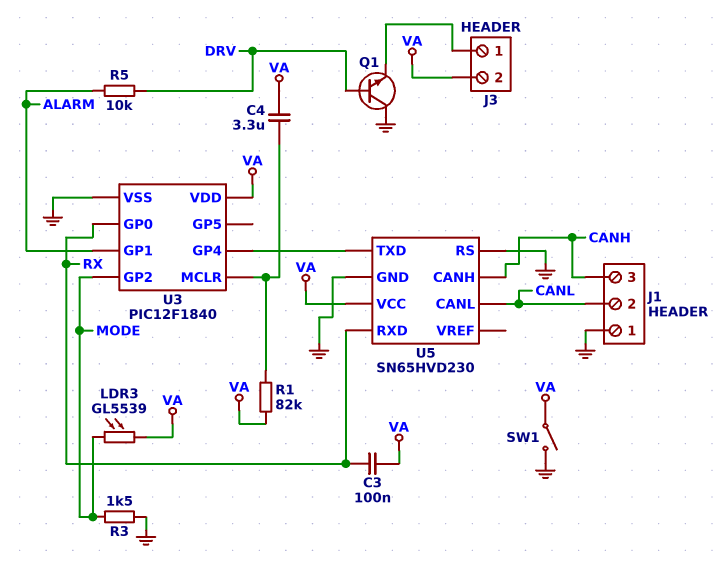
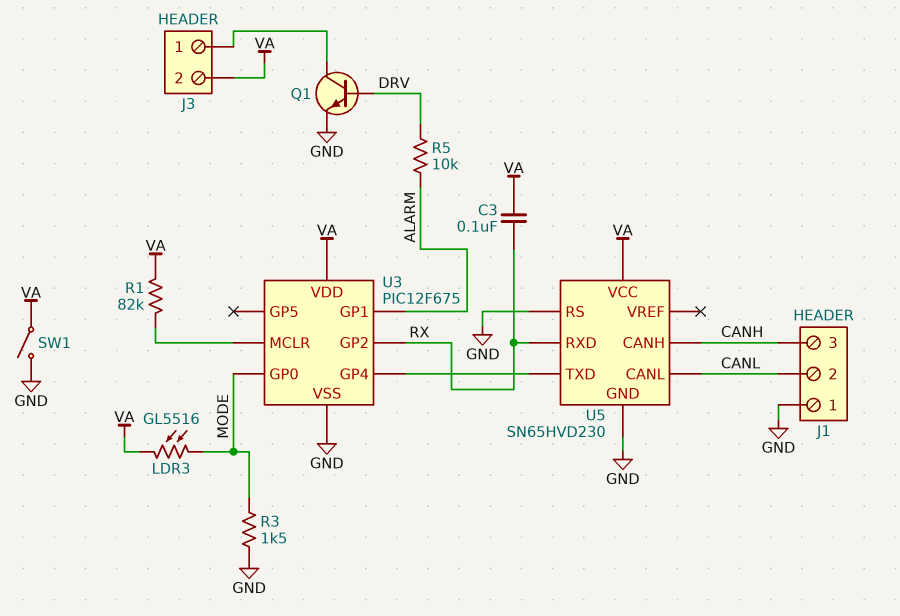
C4: 3.3uF (U3/MCLR, VA) -> none
LDR3: GL5539 (MODE, VA) -> GL5516 (MODE, VA)
Q1: NPN (B DRV, C GND, E J3/1) -> NPN (B DRV, C J3/1, E GND)
U3: PIC12F1840 -> PIC12F675
U3 pin GP0: RX -> MODE
U3 pin GP2: MODE -> RX

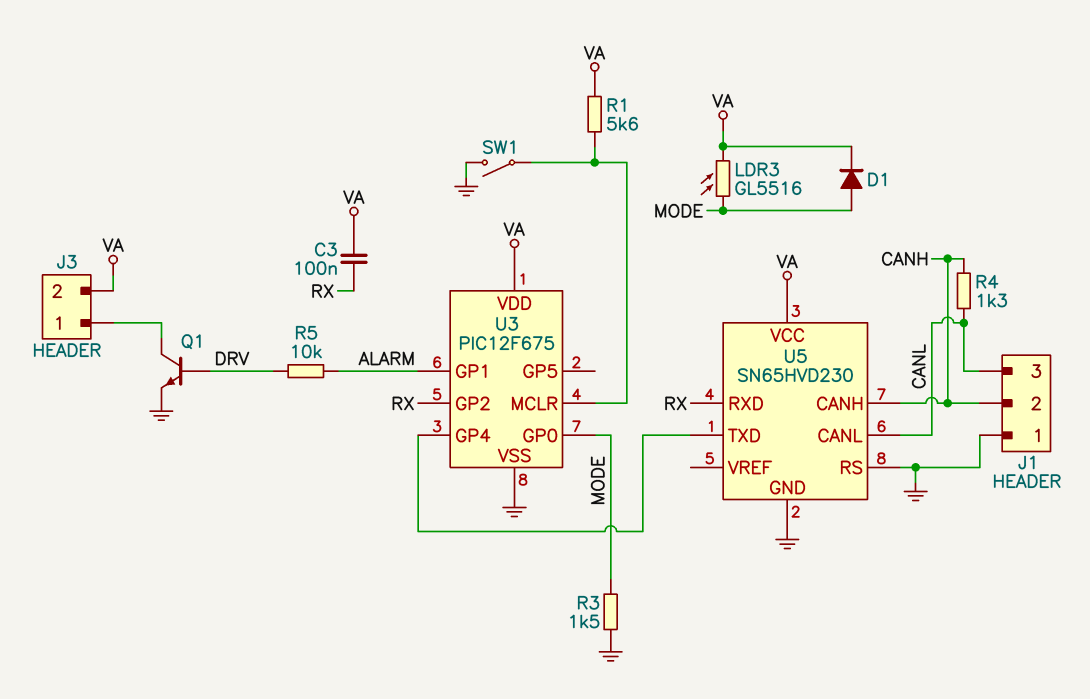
D1: none -> diode (A MODE, K VA)
J1 pin 2: CANL -> CANH
J1 pin 3: CANH -> CANL
R1: 82k (U3/MCLR, VA) -> 5.6k (U3/MCLR, VA)
R4: none -> 1.3k (CANH, CANL)
SW1: switch (GND, VA) -> switch (GND, U3/MCLR)

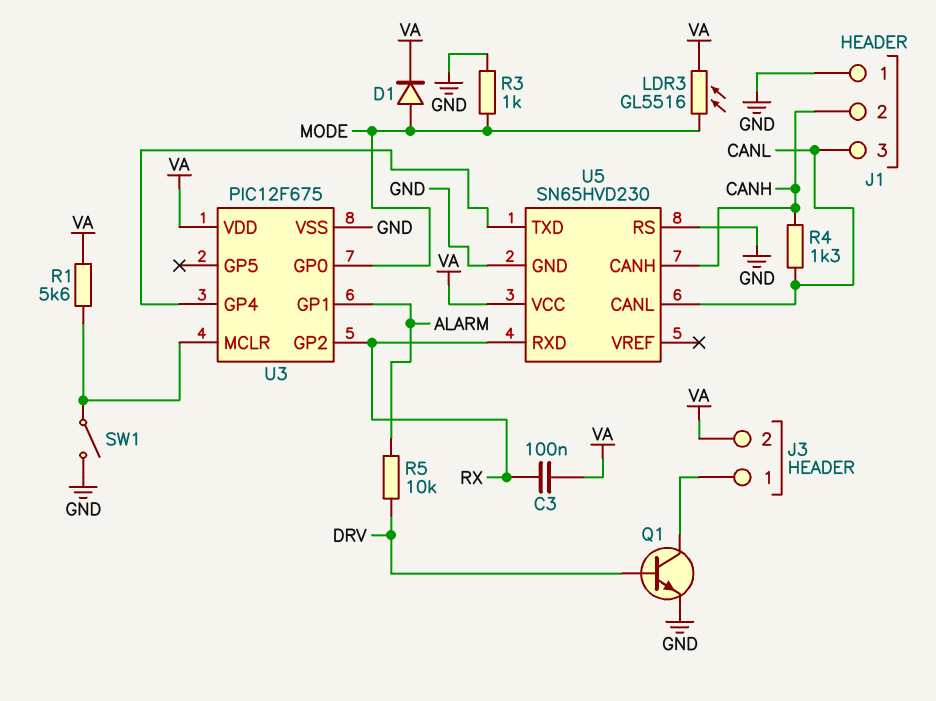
R3: 1.5k (GND, MODE) -> 1k (GND, MODE)

